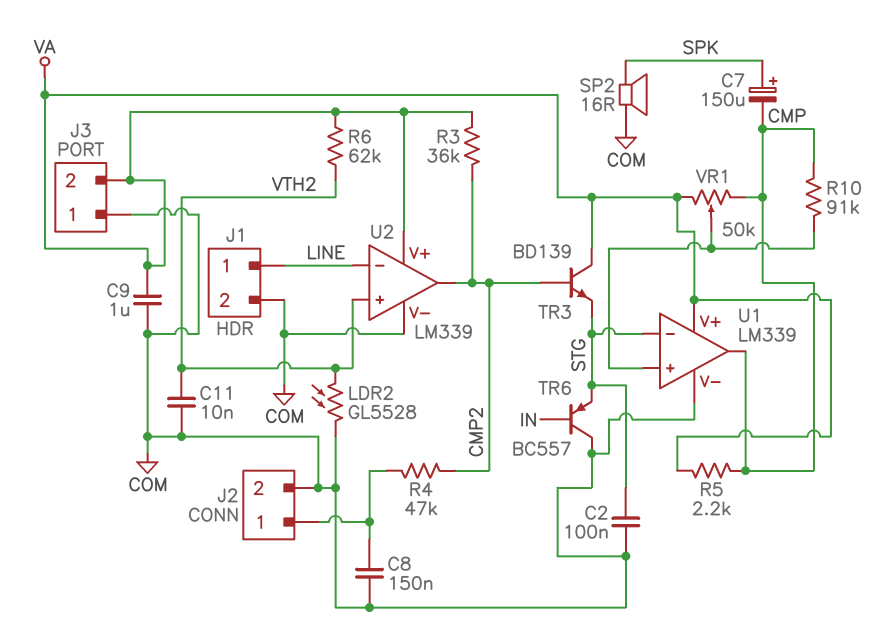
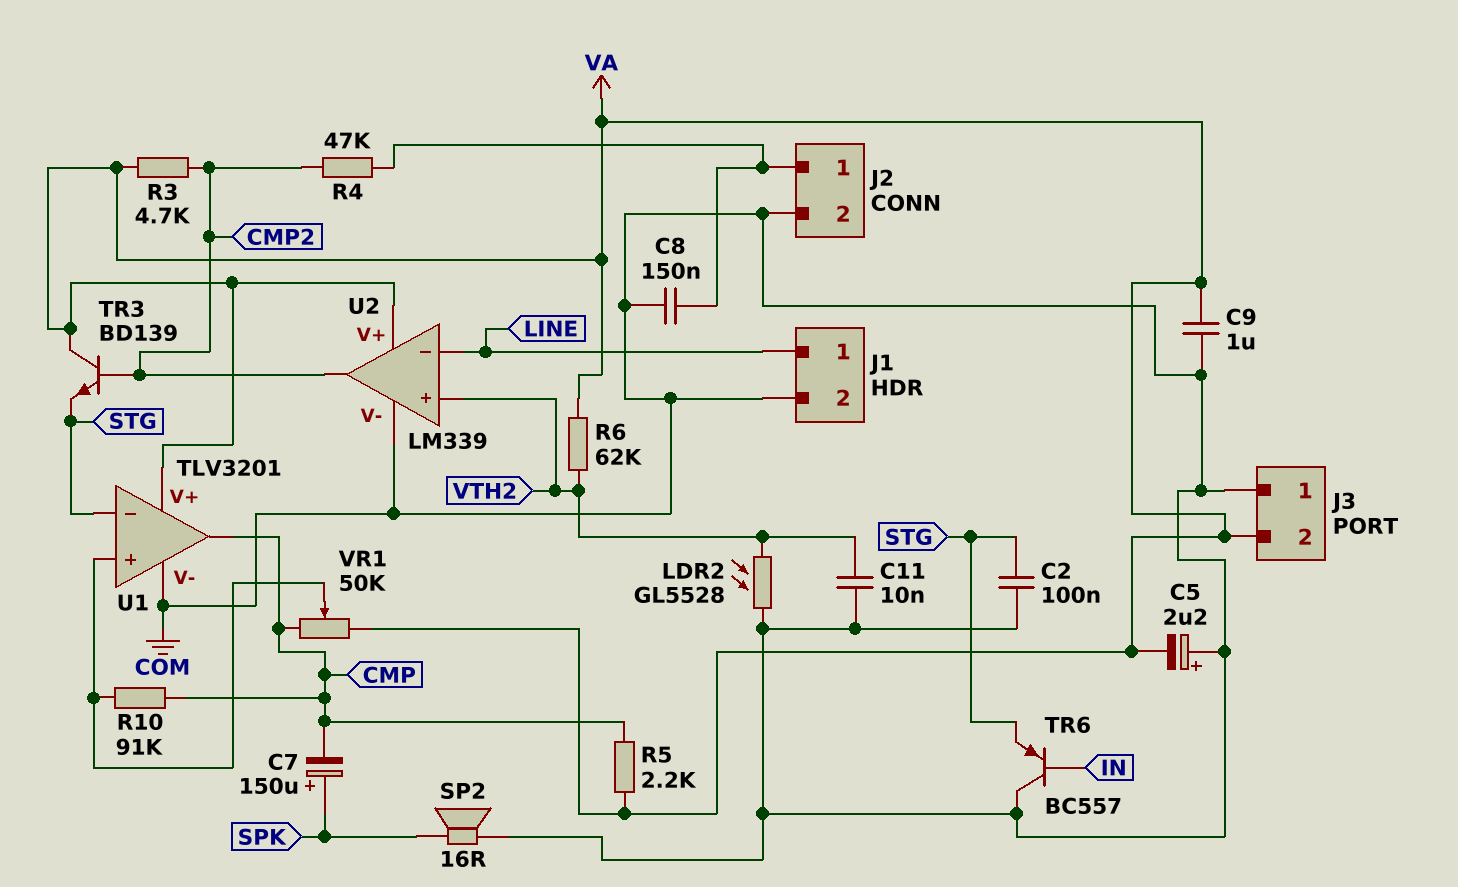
C5: none -> 2.2uF (plus COM, minus VA)
R3: 36k (CMP2, VA) -> 4.7k (CMP2, VA)
U1: LM339 -> TLV3201

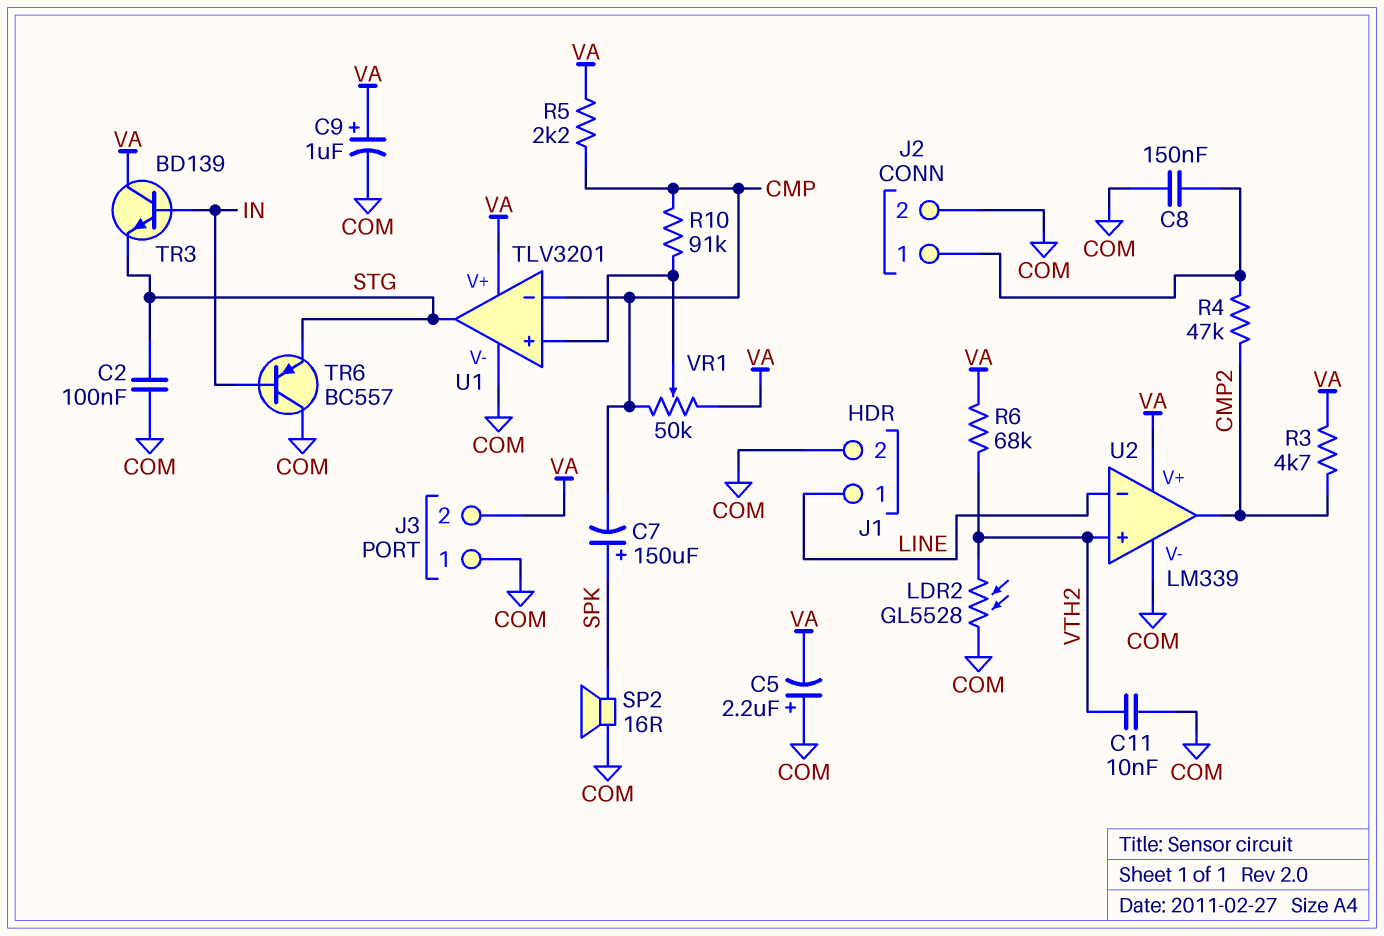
C9: 1uF (COM, VA) -> 1uF (plus VA, minus COM)
R6: 62k (VA, VTH2) -> 68k (VA, VTH2)
TR3: NPN BD139 (B CMP2, C VA, E STG) -> NPN BD139 (B IN, C VA, E STG)
U1 pin in-: STG -> CMP
U1 pin out: CMP -> STG

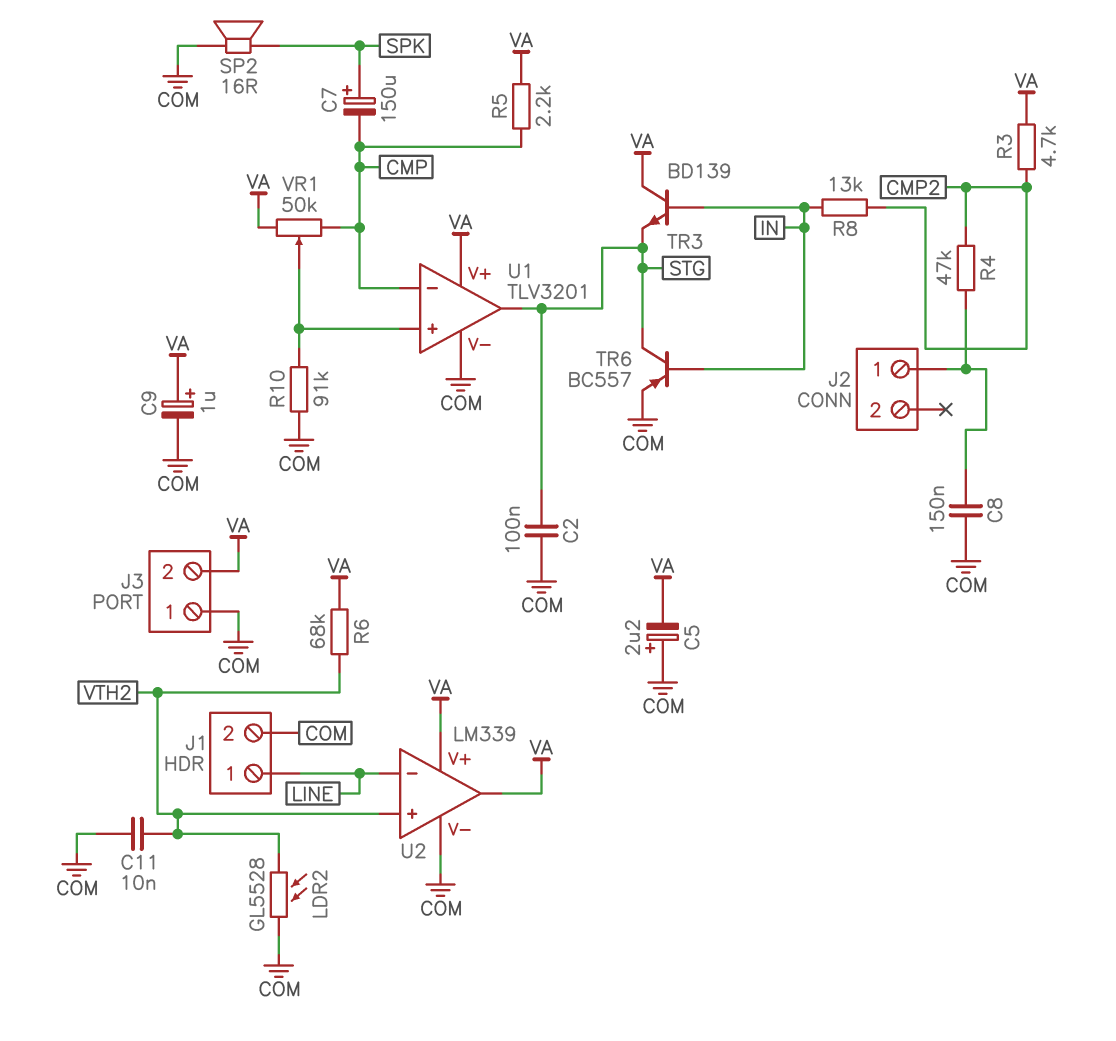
J2 pin 2: COM -> none
R8: none -> 13k (CMP2, IN)
R10: 91k (CMP, U1/in+) -> 91k (COM, U1/in+)
TR6: PNP BC557 (B IN, C COM, E STG) -> PNP BC557 (B IN, C STG, E COM)
U2 pin out: CMP2 -> VA

